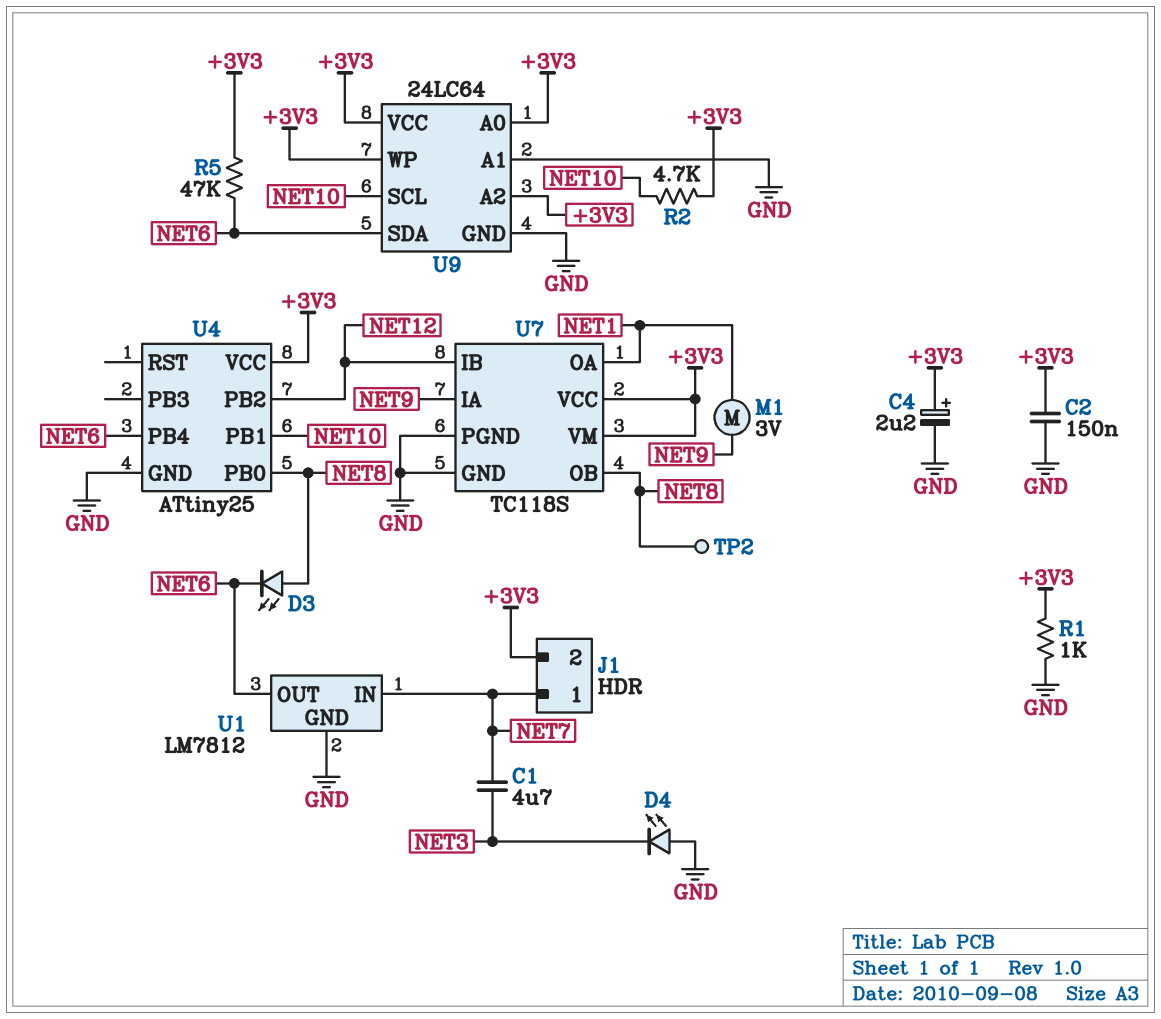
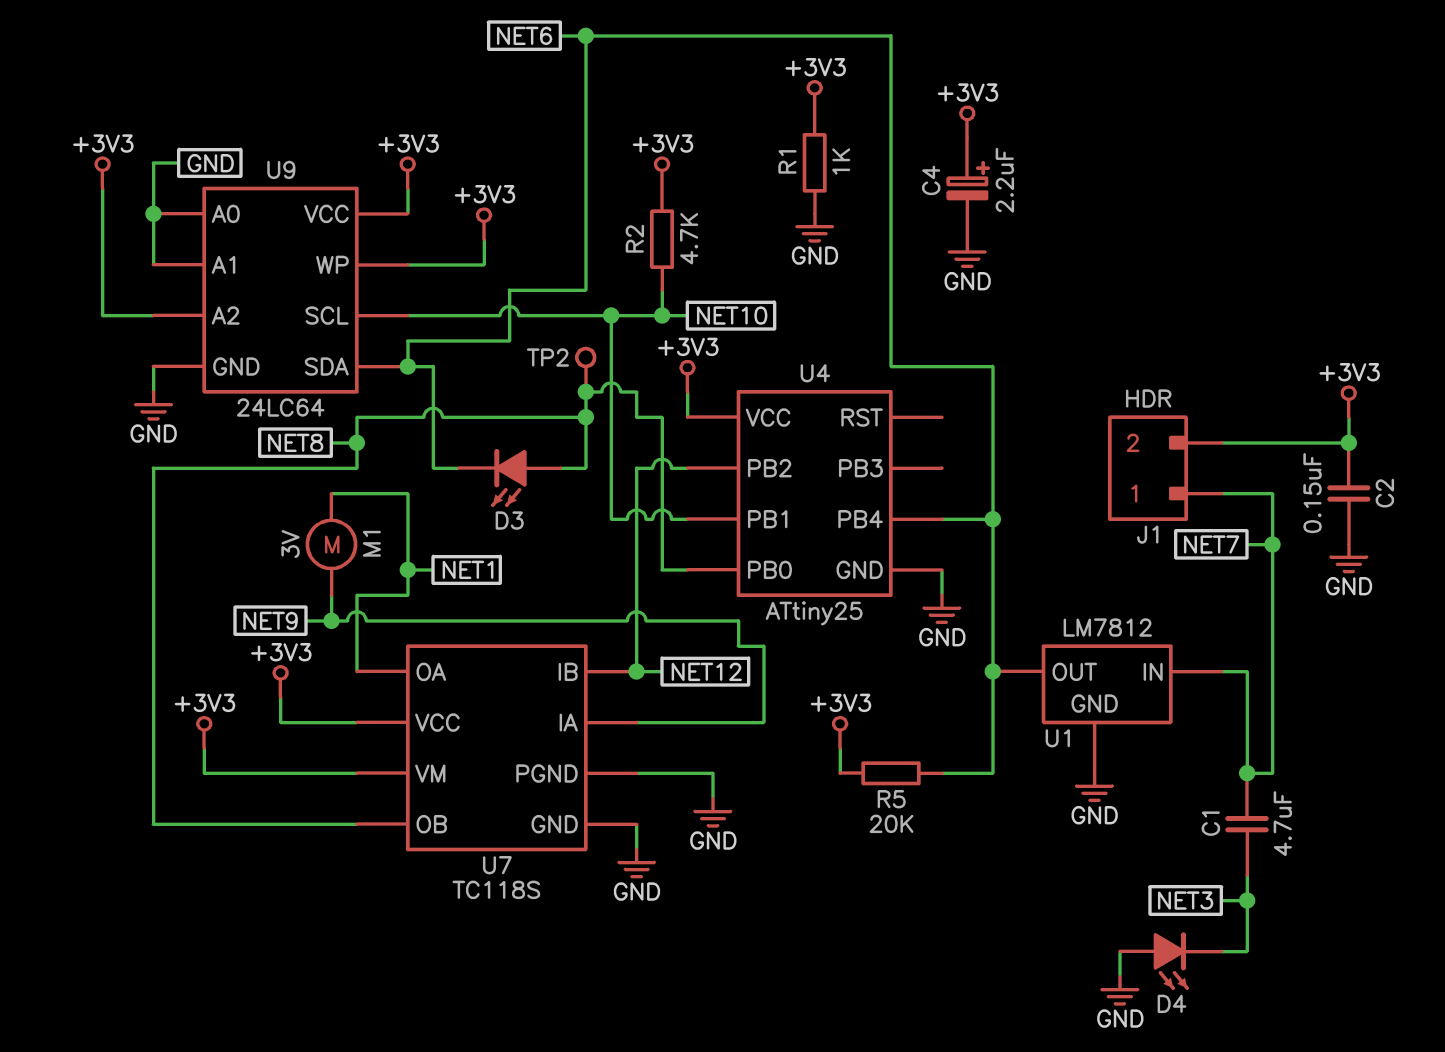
R5: 47k (+3V3, NET6) -> 20k (+3V3, NET6)
U9 pin A0: +3V3 -> GND

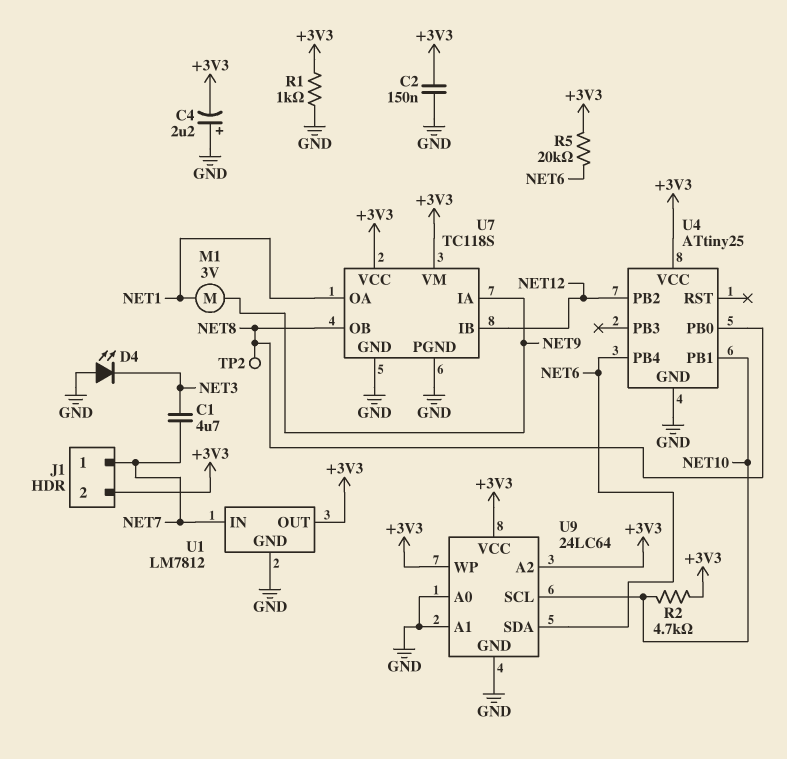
C4: 2.2uF (plus +3V3, minus GND) -> 2.2uF (plus GND, minus +3V3)
D3: LED (A NET8, K NET6) -> none
U1 pin OUT: NET6 -> +3V3

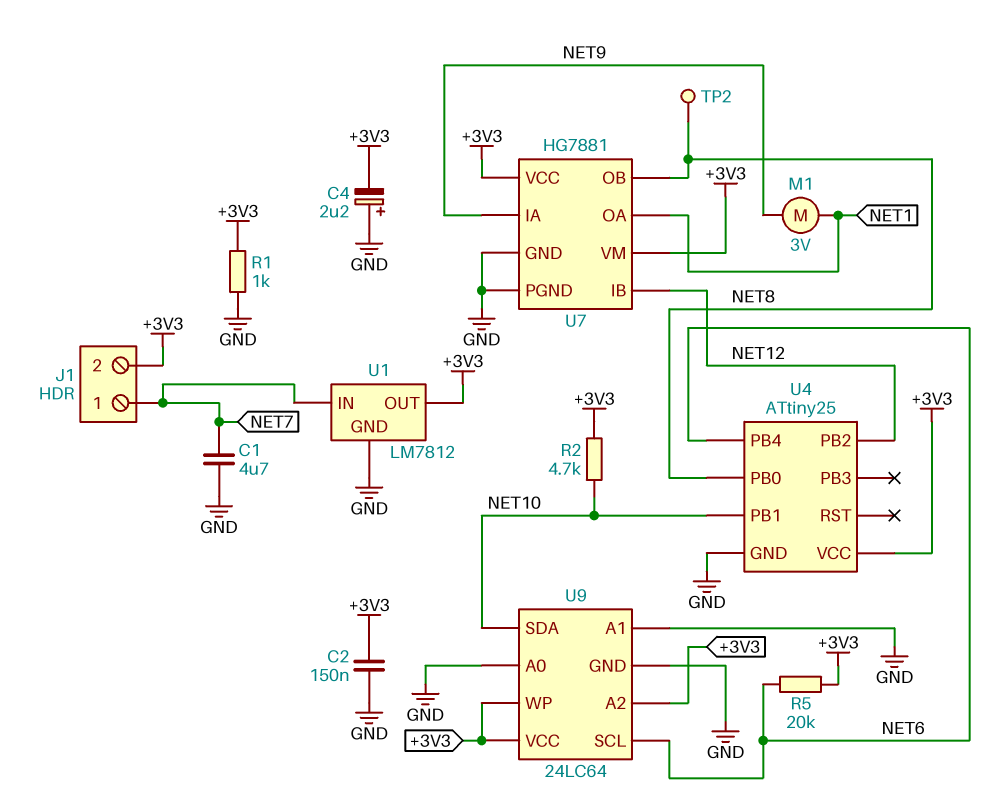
C1: 4.7uF (NET3, NET7) -> 4.7uF (GND, NET7)
D4: LED (A GND, K NET3) -> none
U7: TC118S -> HG7881
U9 pin SCL: NET10 -> NET6
U9 pin SDA: NET6 -> NET10

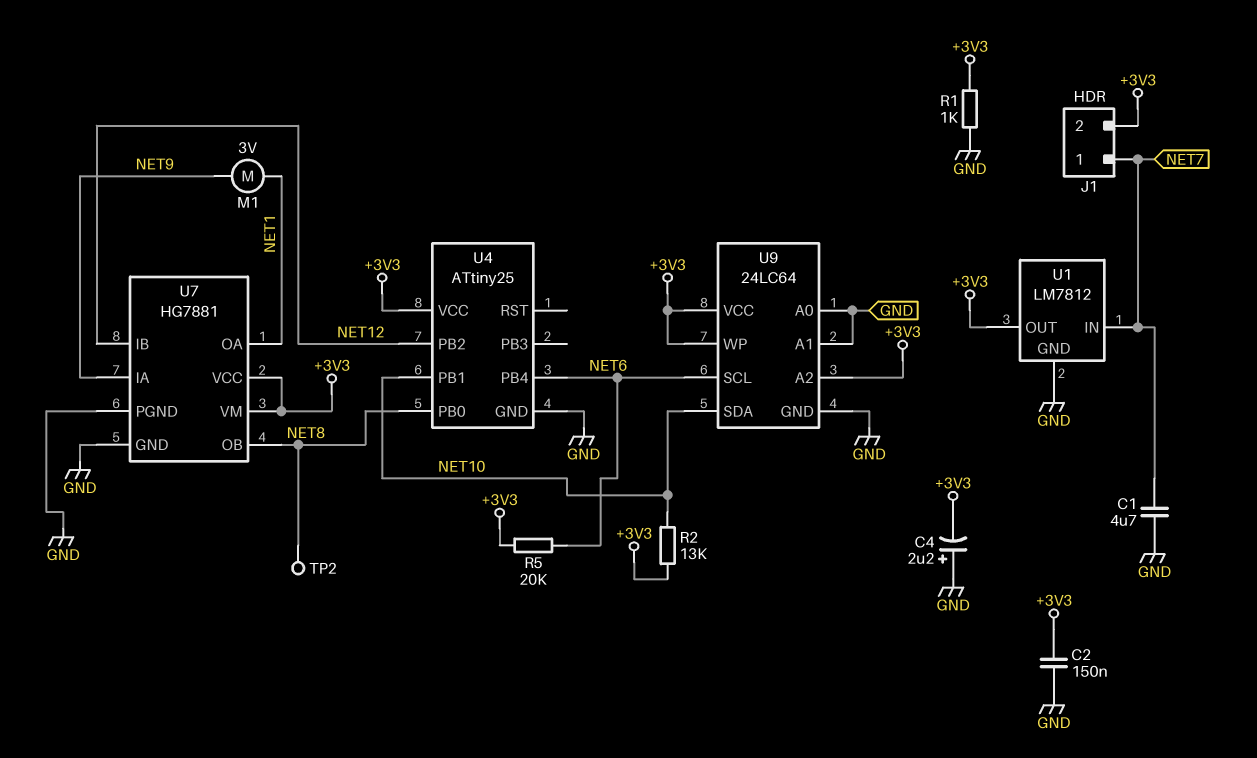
R2: 4.7k (+3V3, NET10) -> 13k (+3V3, NET10)

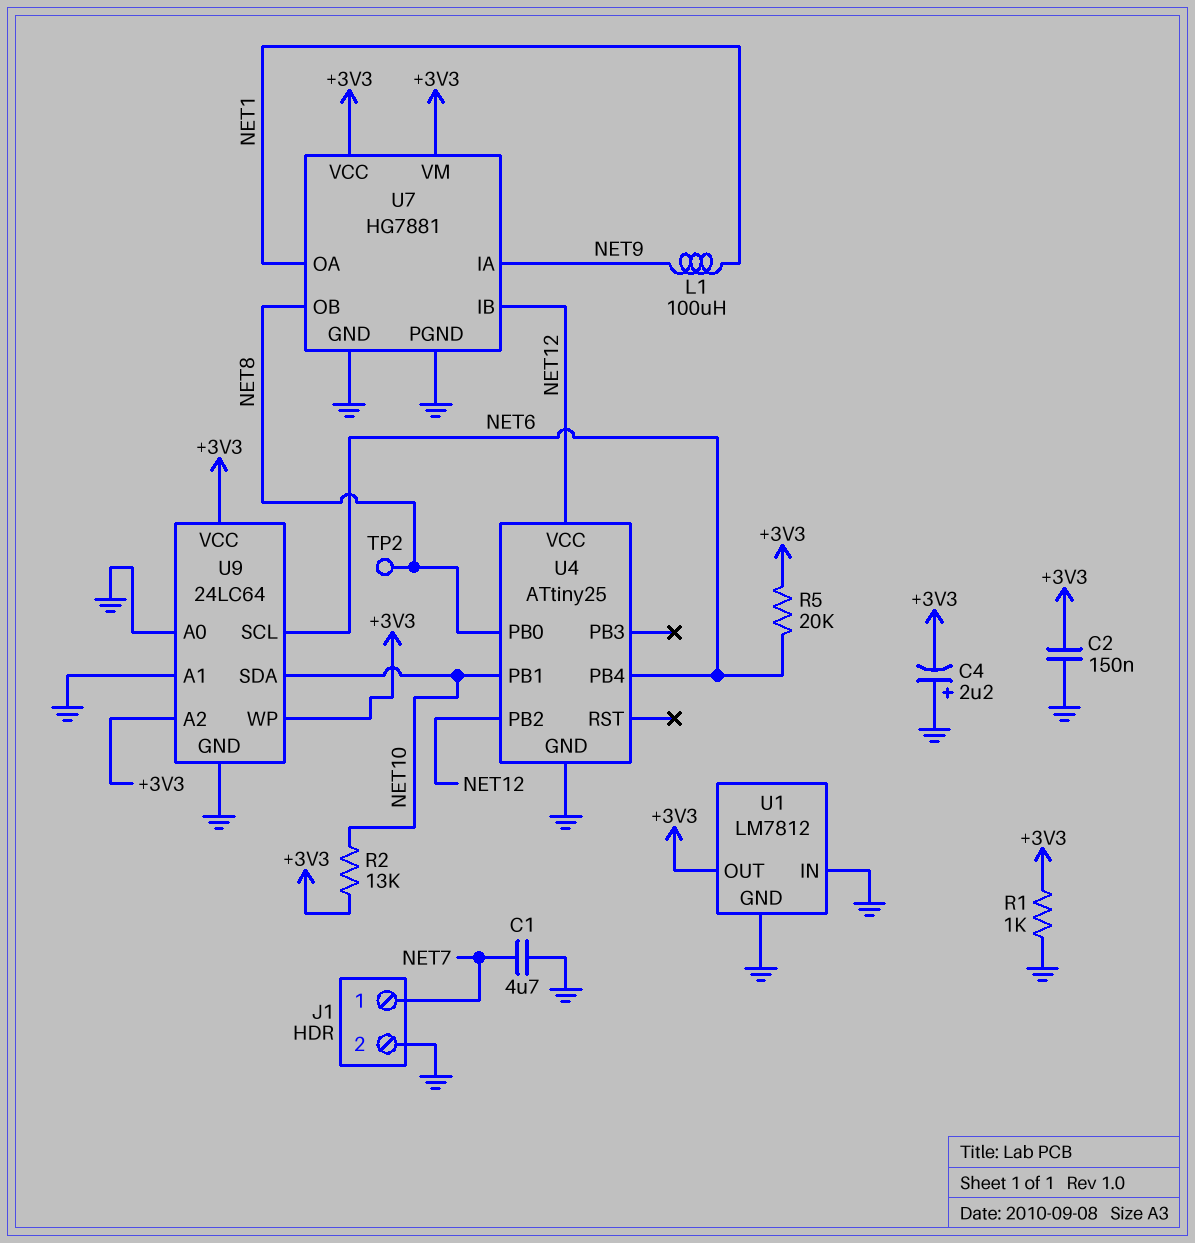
J1 pin 2: +3V3 -> GND
L1: none -> 100uH (NET1, NET9)
M1: motor 3V (NET1, NET9) -> none
U1 pin IN: NET7 -> GND
U4 pin VCC: +3V3 -> NET12

